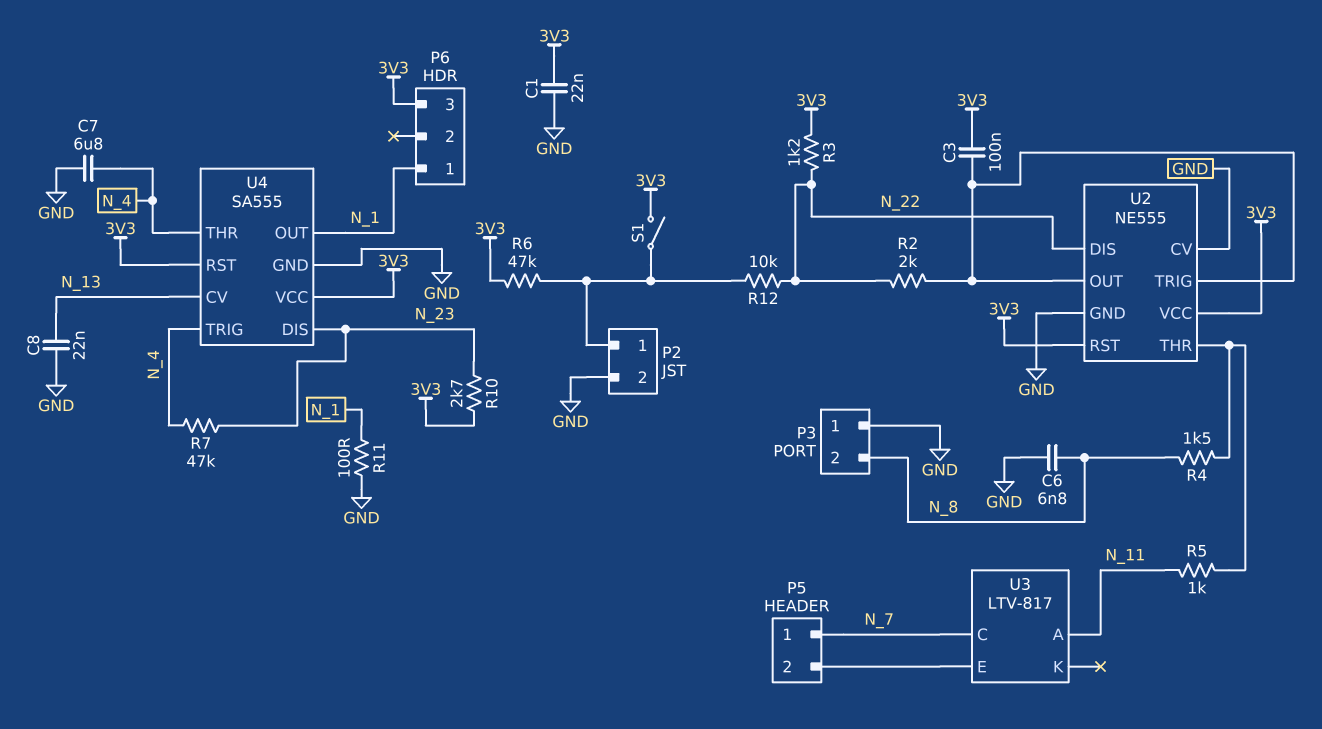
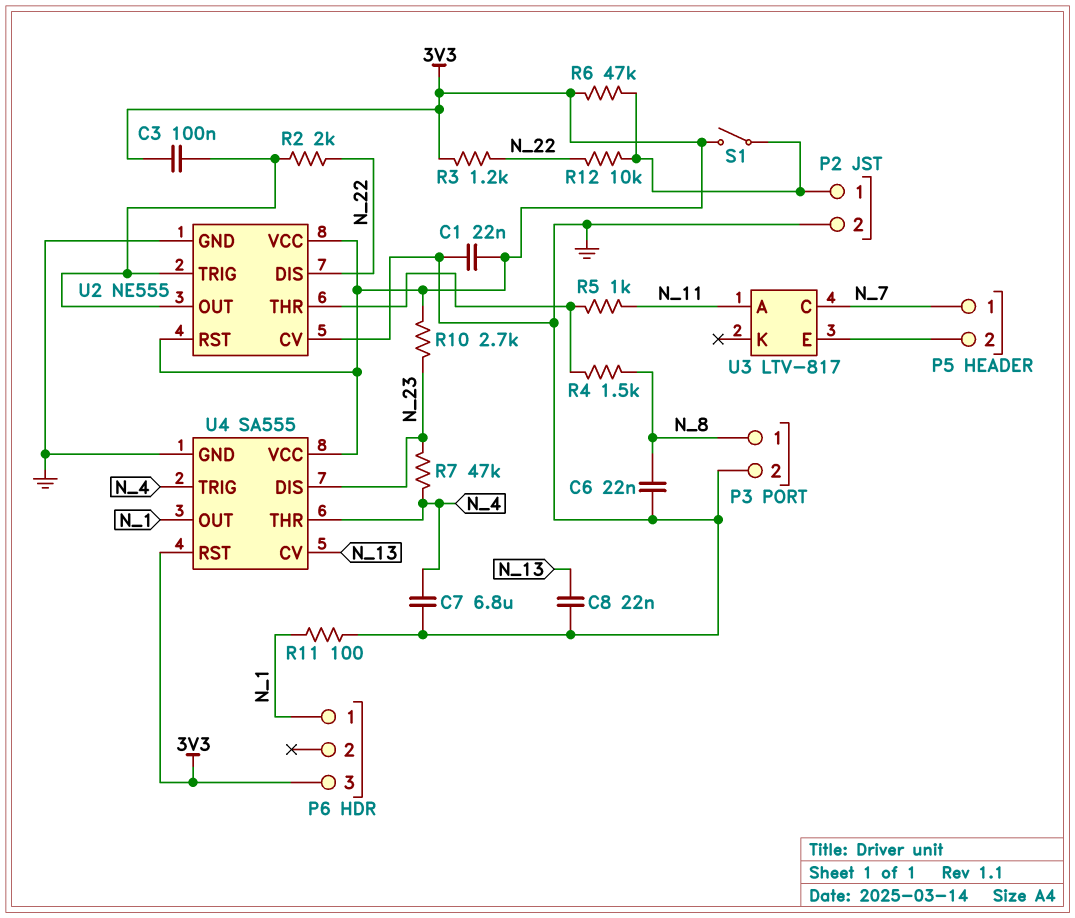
C6: 6.8nF (GND, N_8) -> 22nF (GND, N_8)
P3 pin 1: GND -> N_8
P3 pin 2: N_8 -> GND

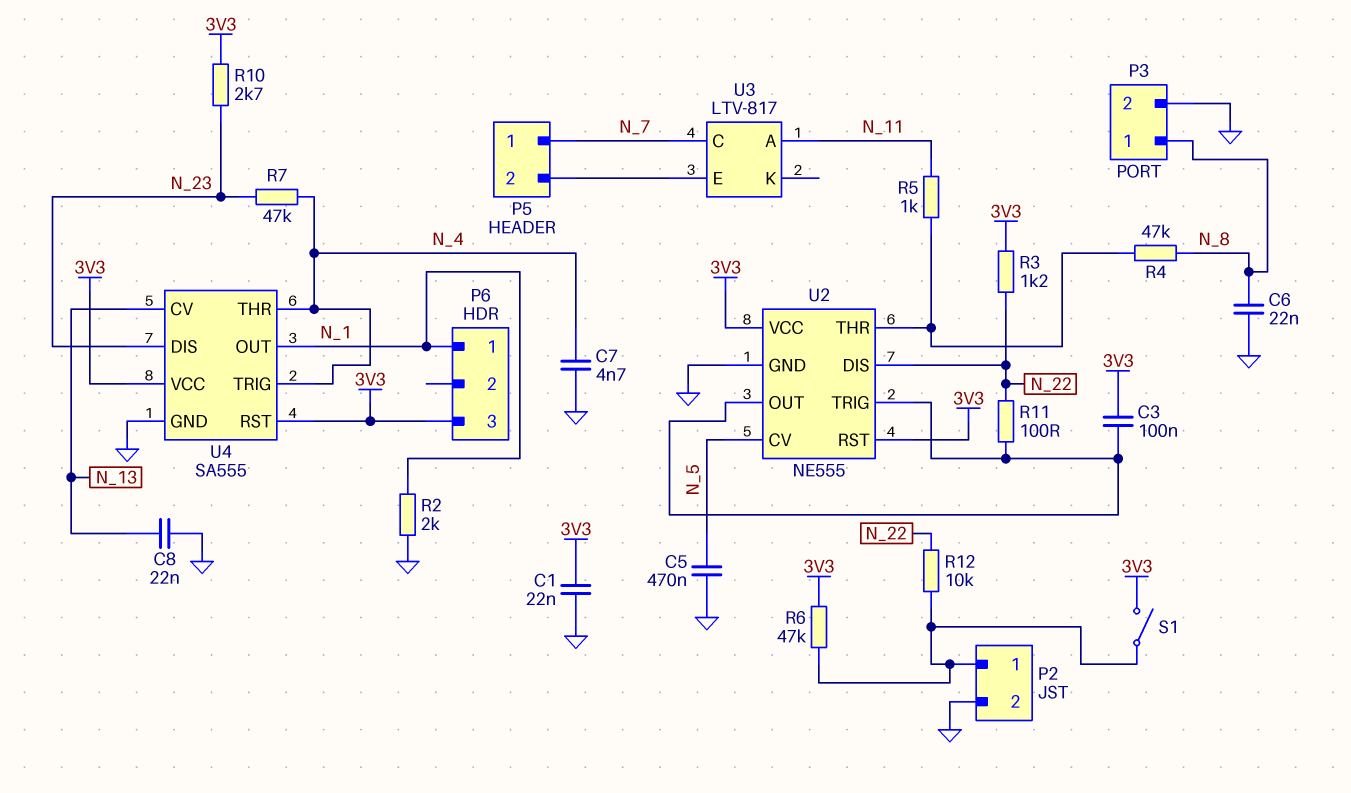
C5: none -> 470nF (GND, N_5)
C7: 6.8uF (GND, N_4) -> 4.7nF (GND, N_4)
R2: 2k (N_22, U2/OUT) -> 2k (GND, N_1)
R4: 1.5k (N_8, U2/THR) -> 47k (N_8, U2/THR)
R11: 100 (GND, N_1) -> 100 (N_22, U2/OUT)
U2 pin CV: GND -> N_5

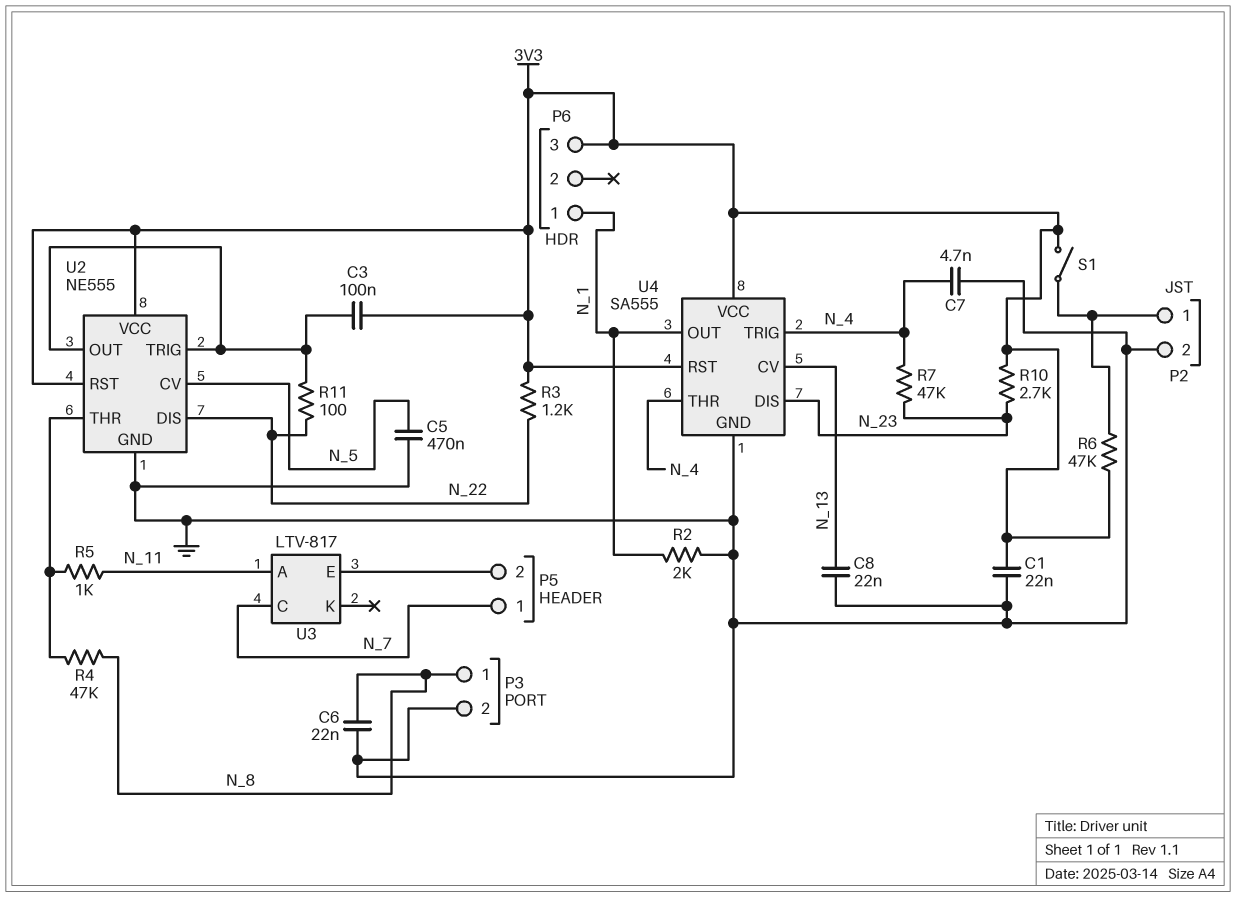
R12: 10k (N_22, P2/1) -> none

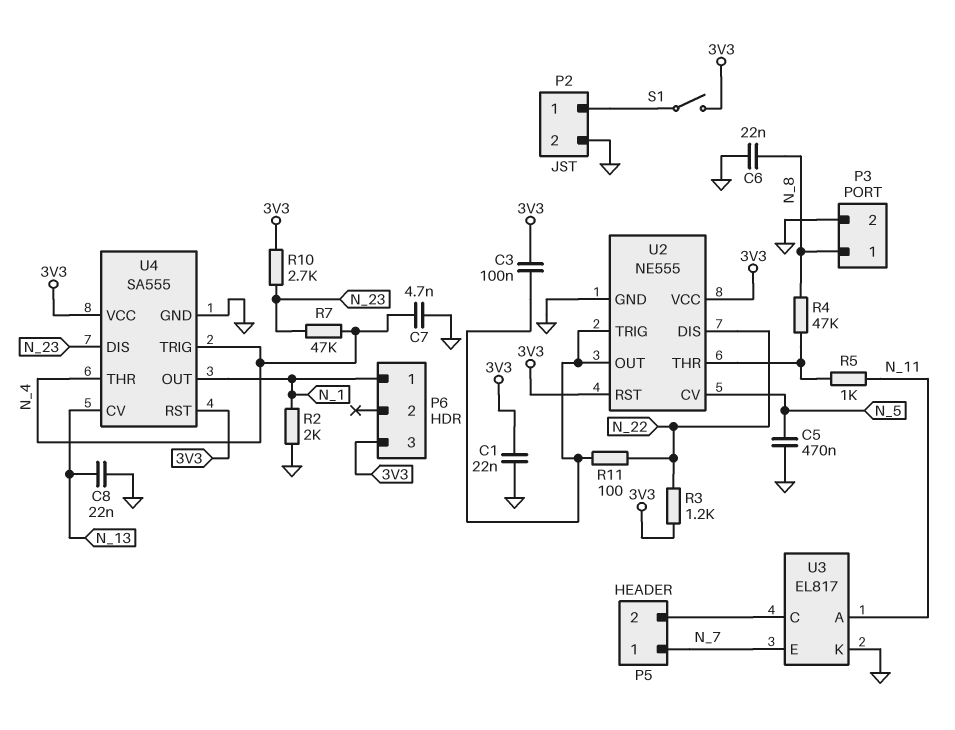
R6: 47k (3V3, P2/1) -> none
U3: LTV-817 -> EL817
U3 pin C: N_7 -> P5/2
U3 pin E: P5/2 -> N_7
U3 pin K: none -> GND

